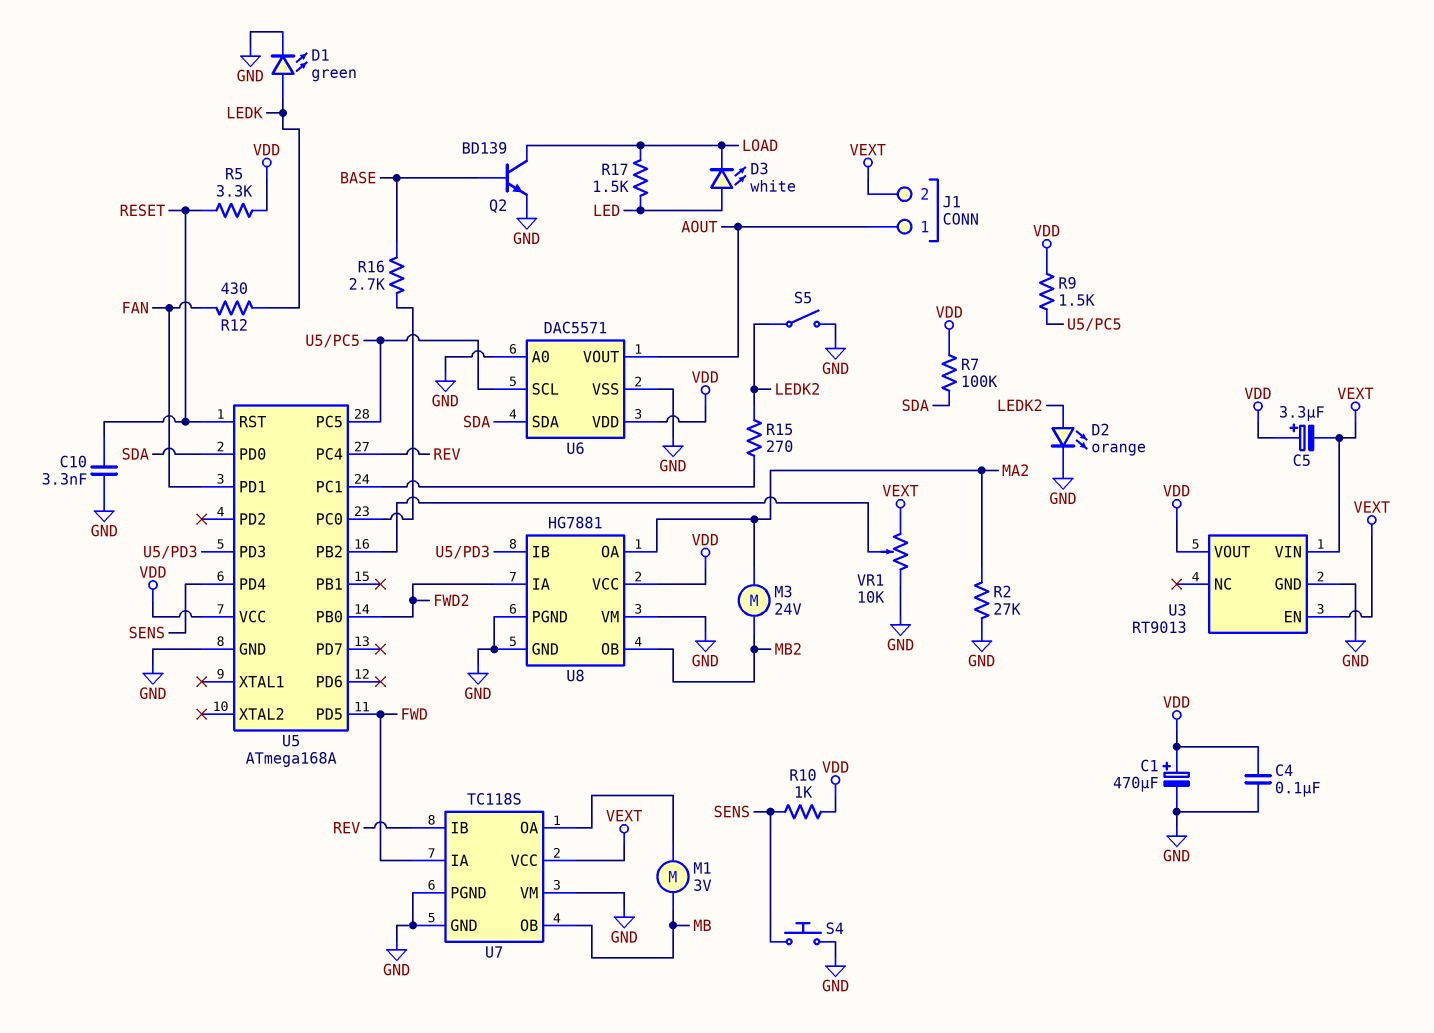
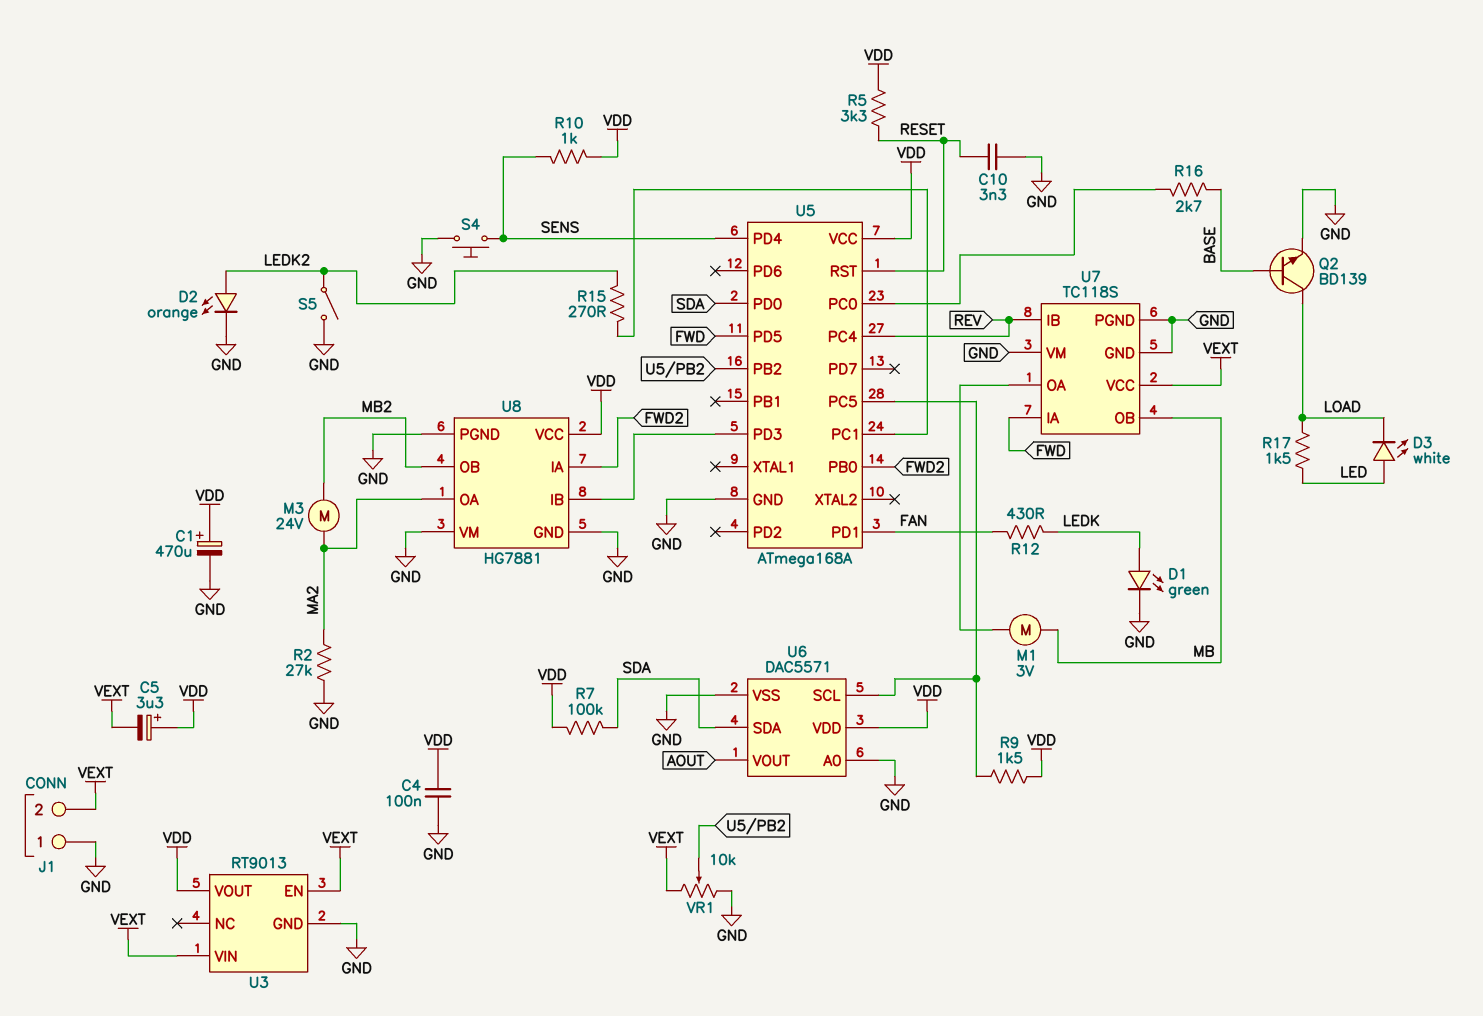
J1 pin 1: AOUT -> GND

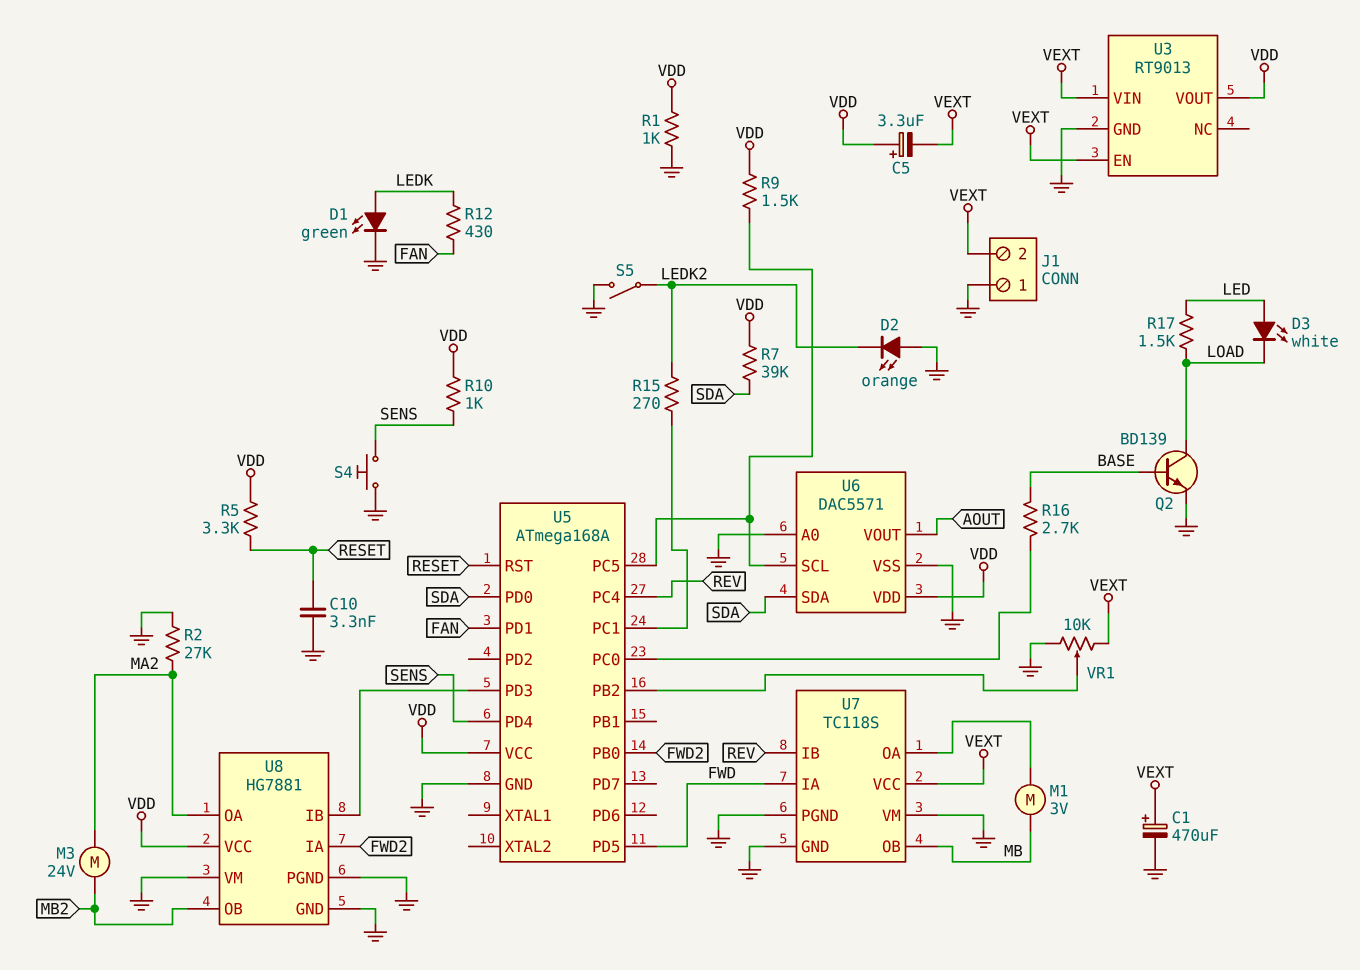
C1: 470uF (plus VDD, minus GND) -> 470uF (plus VEXT, minus GND)
C4: 100nF (GND, VDD) -> none
D2: LED orange (A LEDK2, K GND) -> LED orange (A GND, K LEDK2)
R1: none -> 1k (GND, VDD)
R7: 100k (SDA, VDD) -> 39k (SDA, VDD)

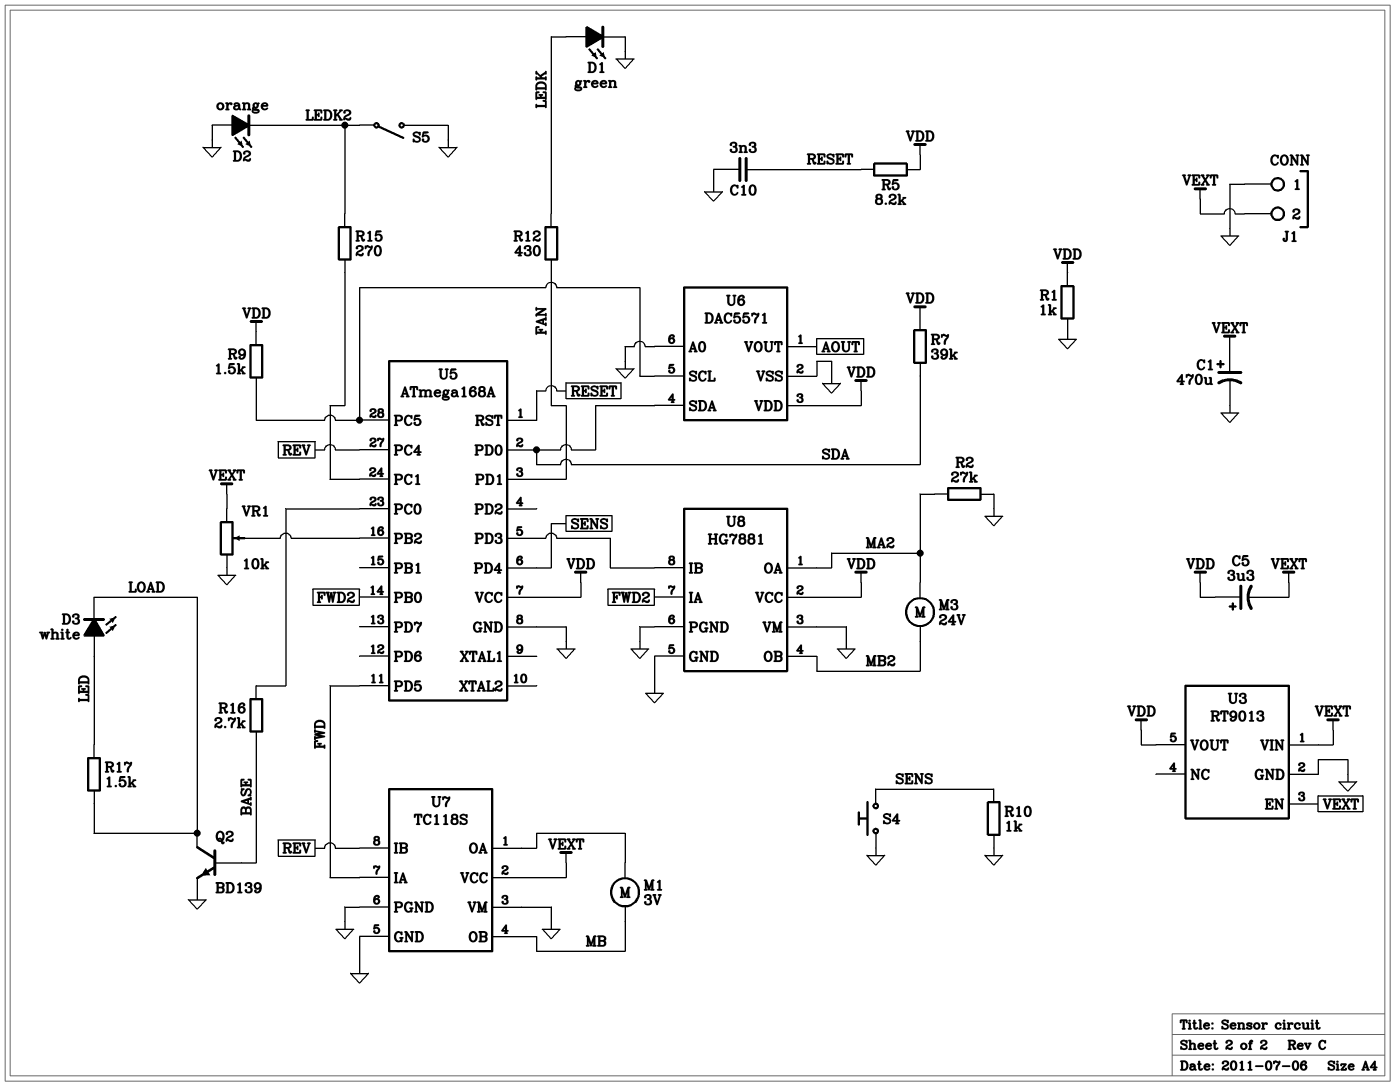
R5: 3.3k (RESET, VDD) -> 8.2k (RESET, VDD)
R10: 1k (SENS, VDD) -> 1k (GND, SENS)

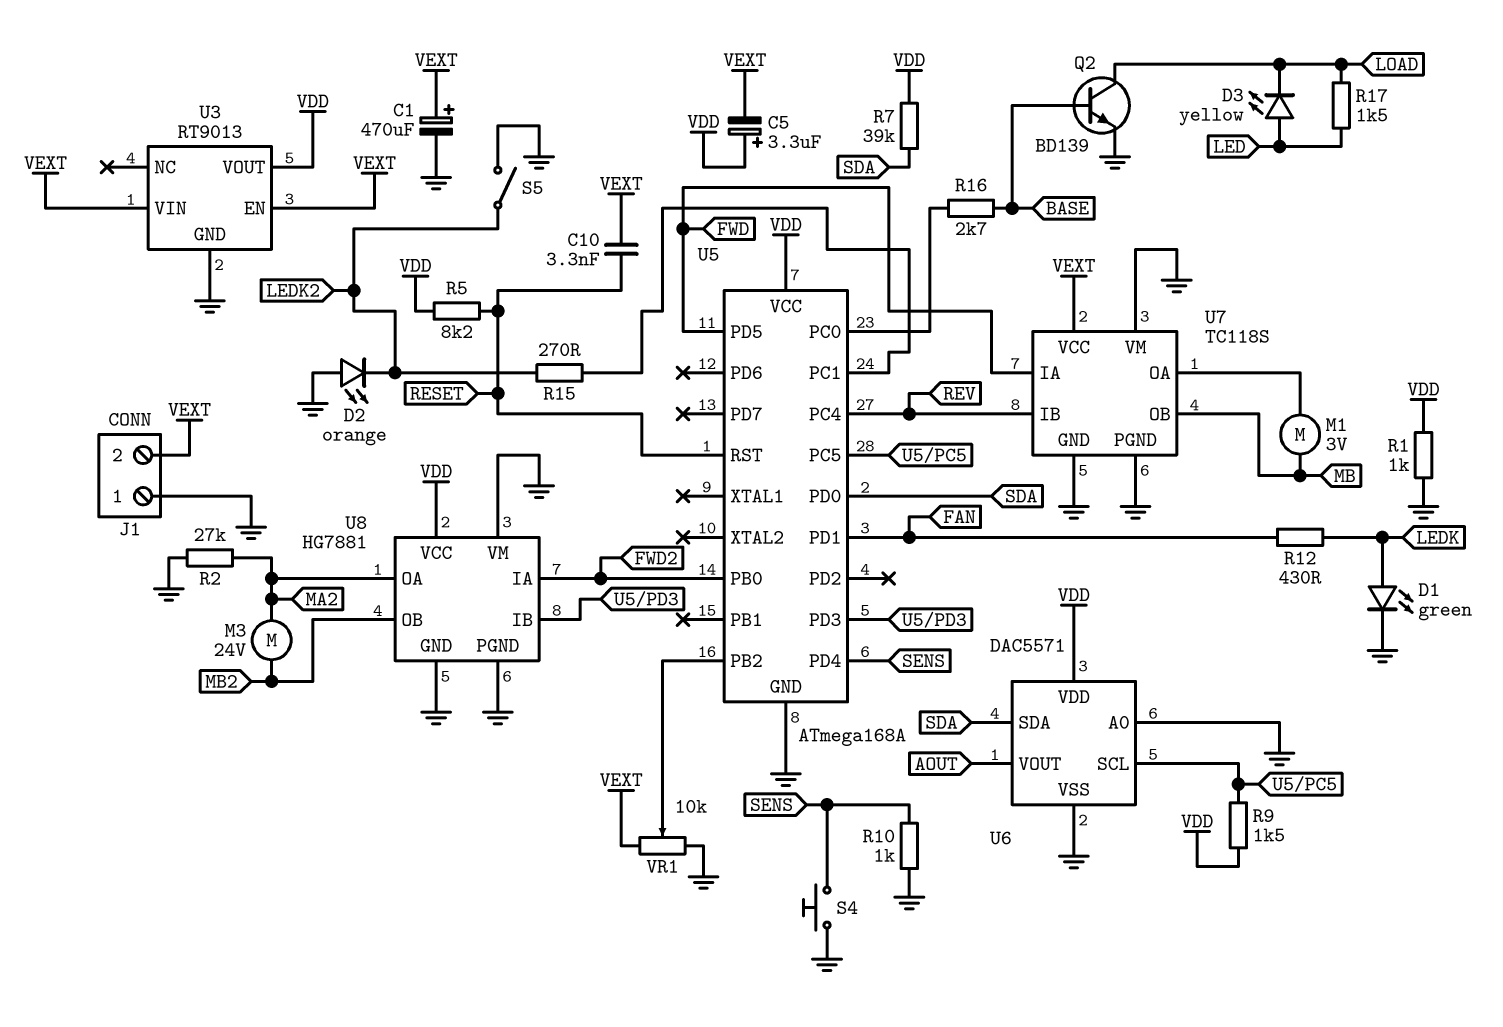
C10: 3.3nF (GND, RESET) -> 3.3nF (RESET, VEXT)
D3: LED white (A LED, K LOAD) -> LED yellow (A LED, K LOAD)

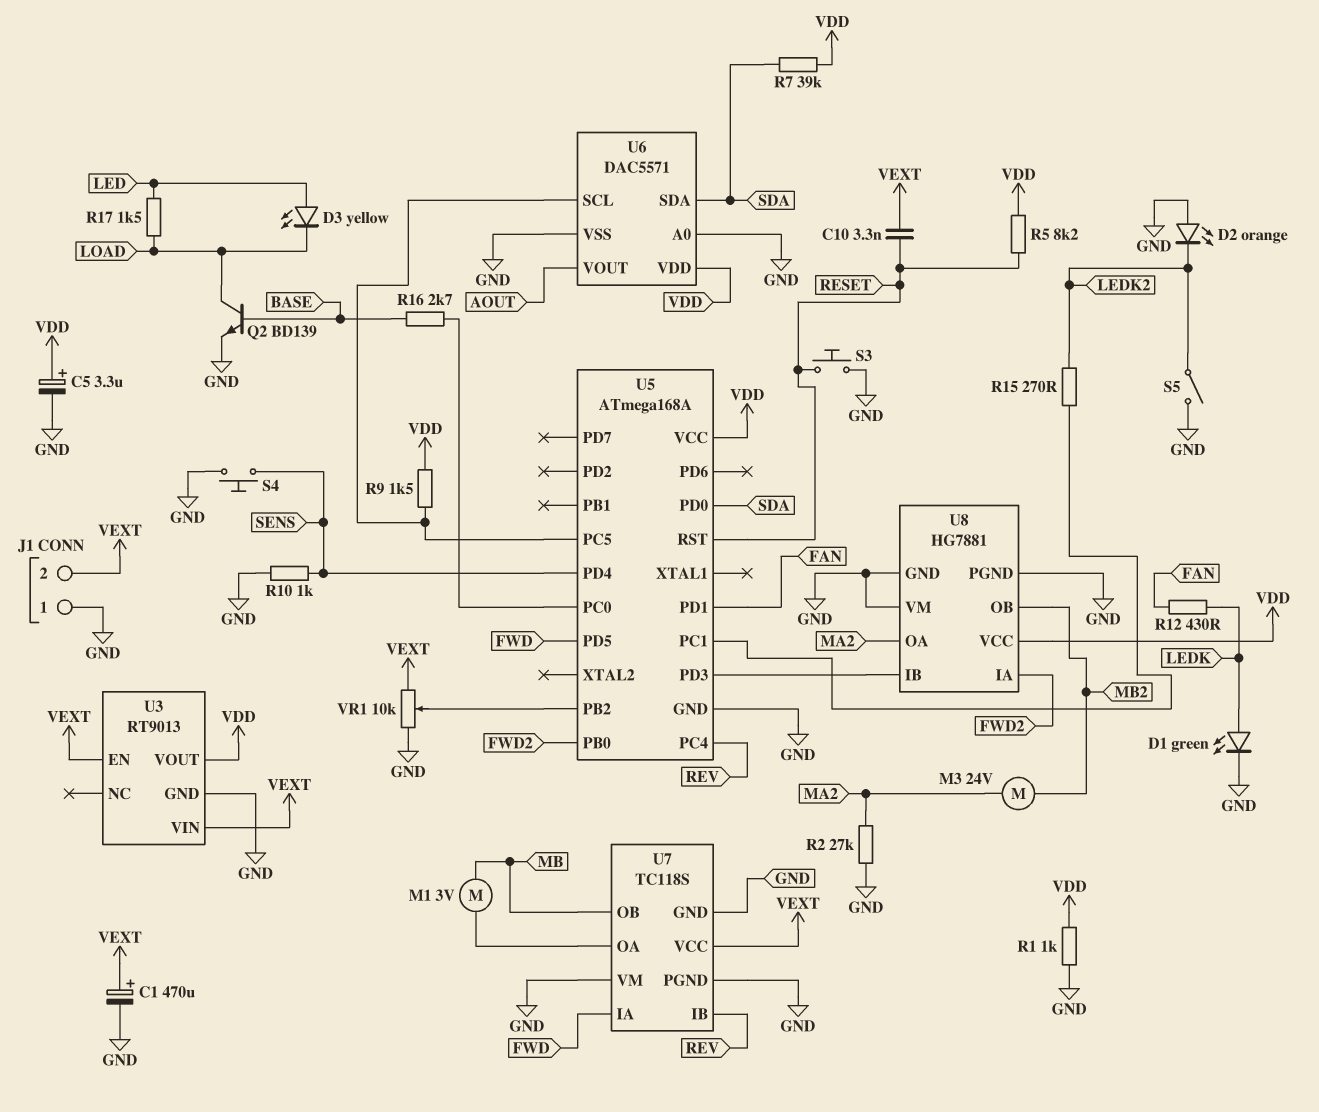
C5: 3.3uF (plus VDD, minus VEXT) -> 3.3uF (plus VDD, minus GND)
S3: none -> button (GND, RESET)

